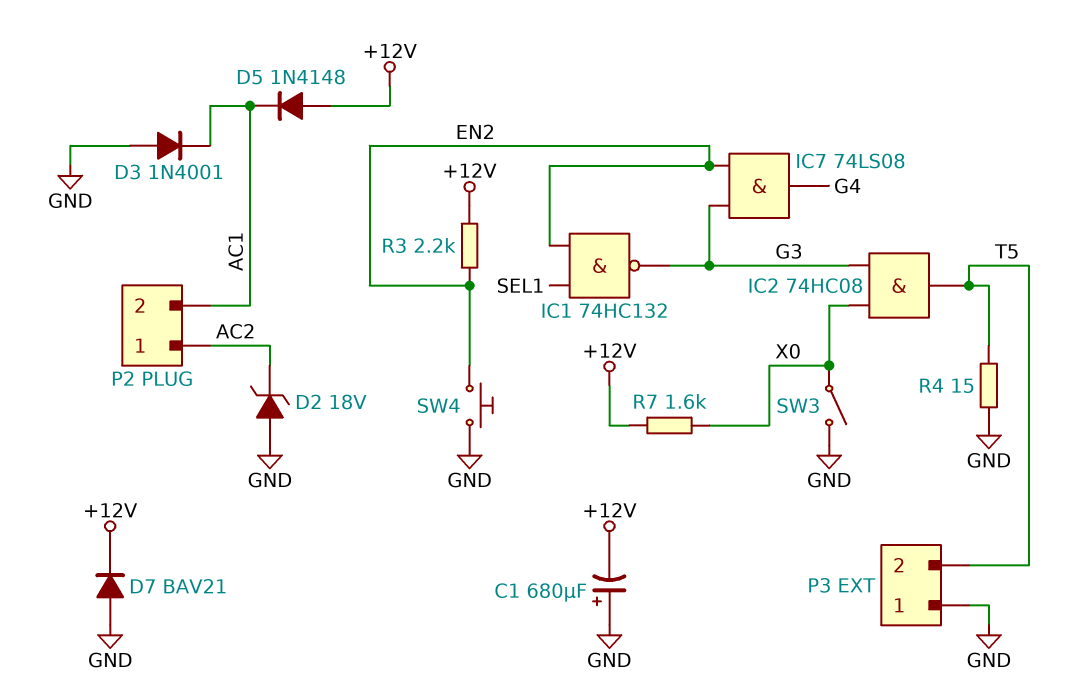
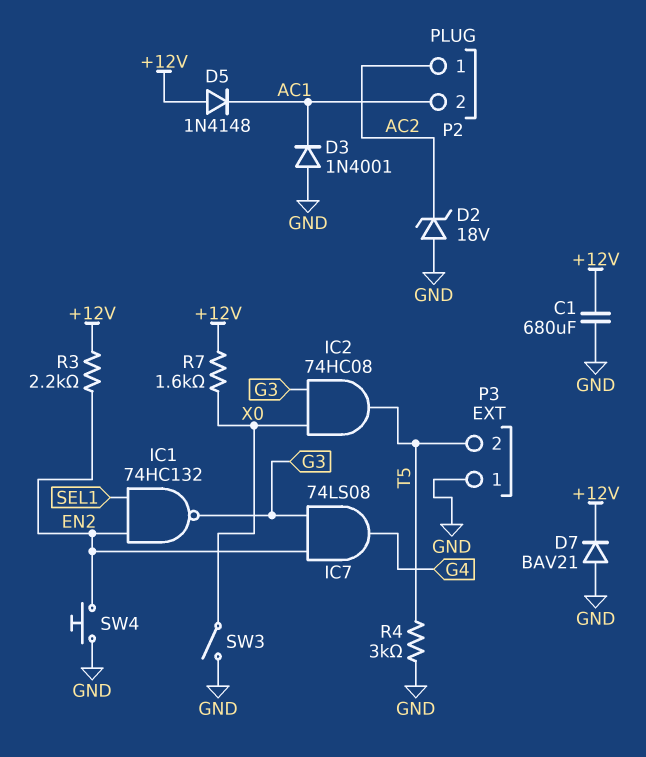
C1: 680uF (plus GND, minus +12V) -> 680uF (+12V, GND)
R4: 15 (GND, T5) -> 3k (GND, T5)

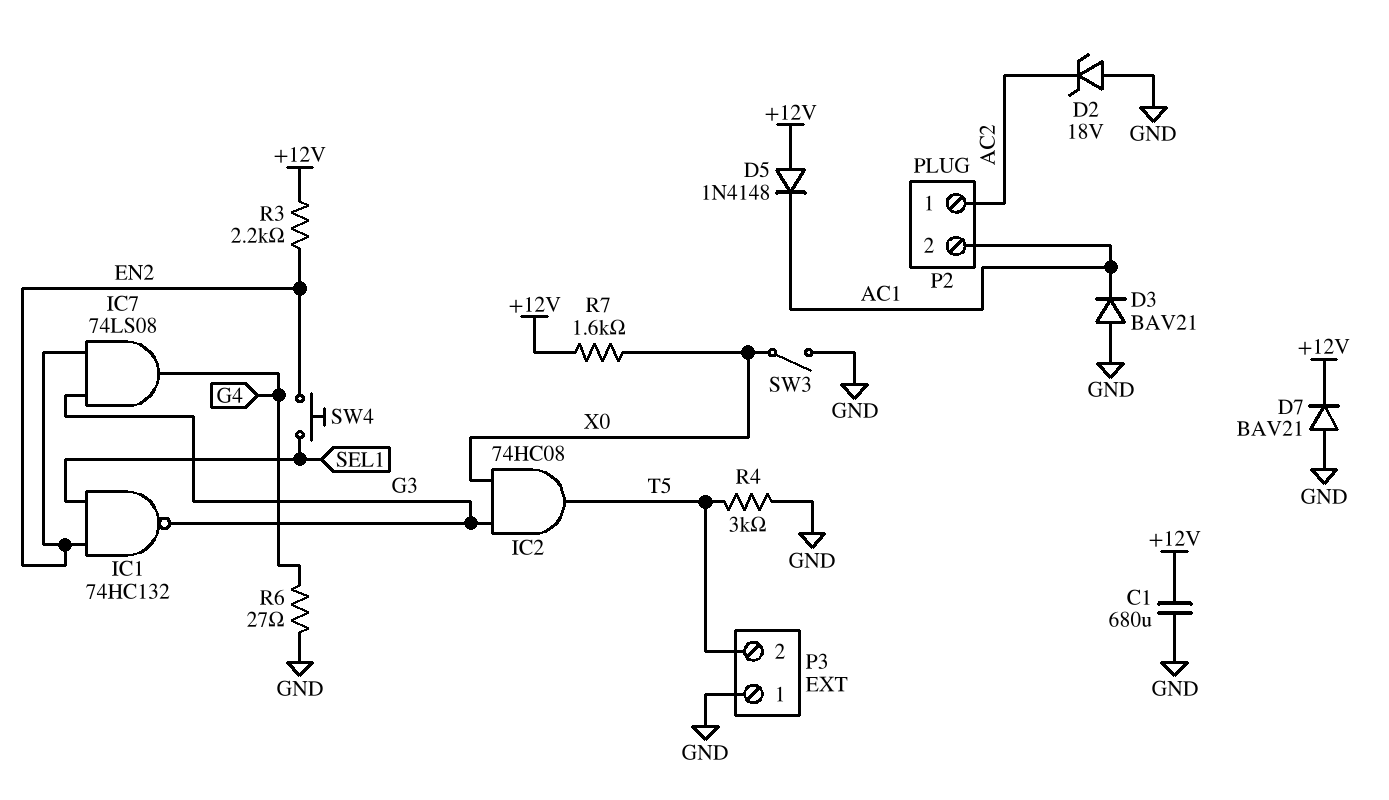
D3: diode 1N4001 (A GND, K AC1) -> diode BAV21 (A GND, K AC1)
R6: none -> 27 (G4, GND)
SW4: button (EN2, GND) -> button (EN2, SEL1)

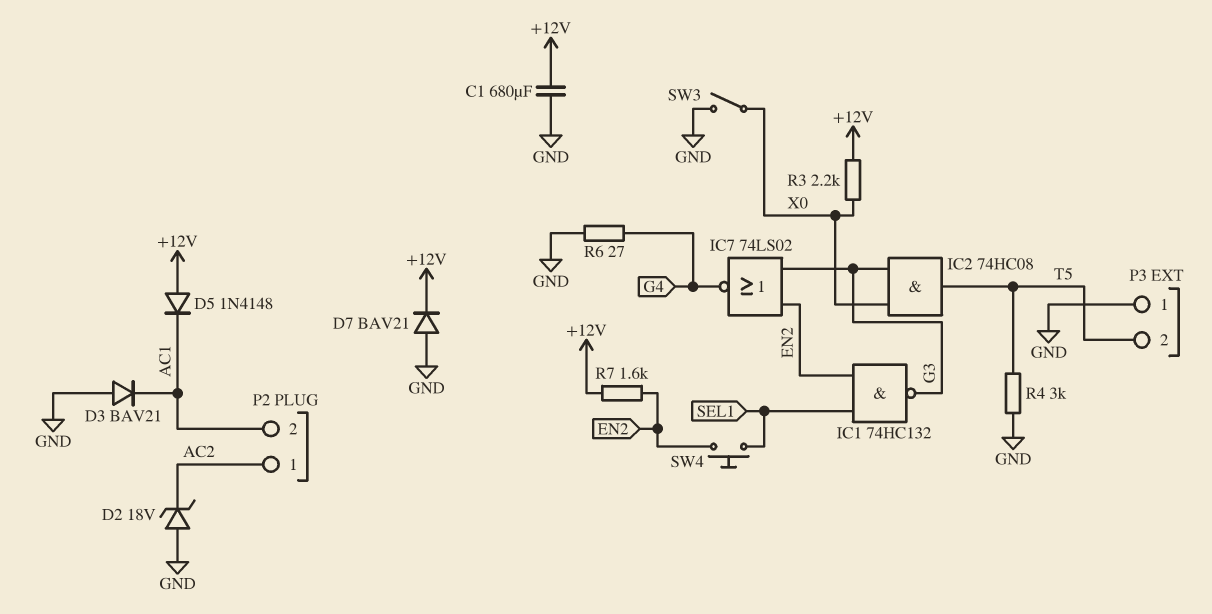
IC7: AND 74LS08 (in EN2, in G3, out G4) -> NOR 74LS02 (in EN2, in G3, out G4)
R3: 2.2k (+12V, EN2) -> 2.2k (+12V, X0)
R7: 1.6k (+12V, X0) -> 1.6k (+12V, EN2)

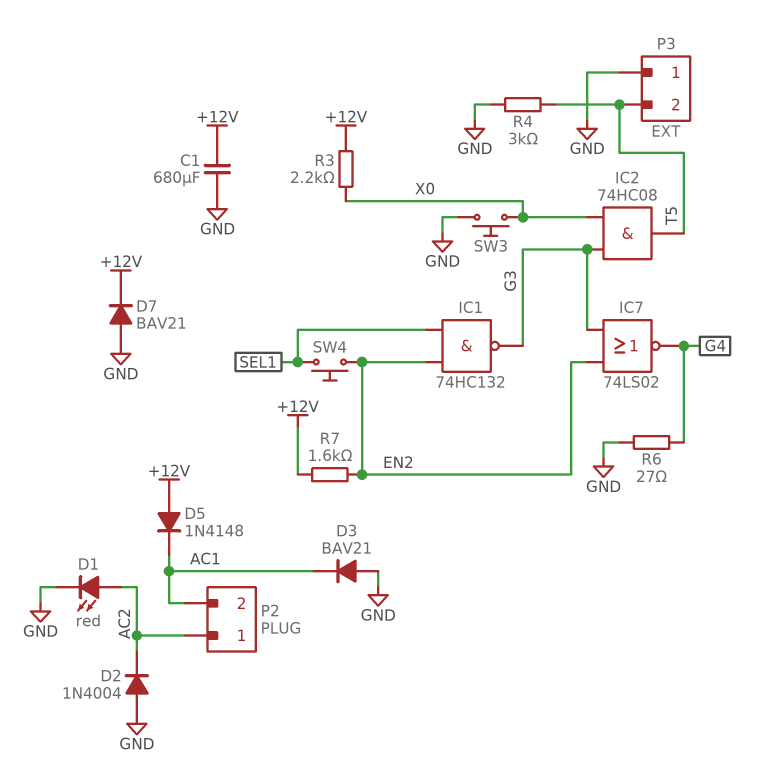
D1: none -> LED red (A AC2, K GND)
D2: zener 18V (A GND, K AC2) -> diode 1N4004 (A GND, K AC2)
SW3: switch (GND, X0) -> button (GND, X0)

